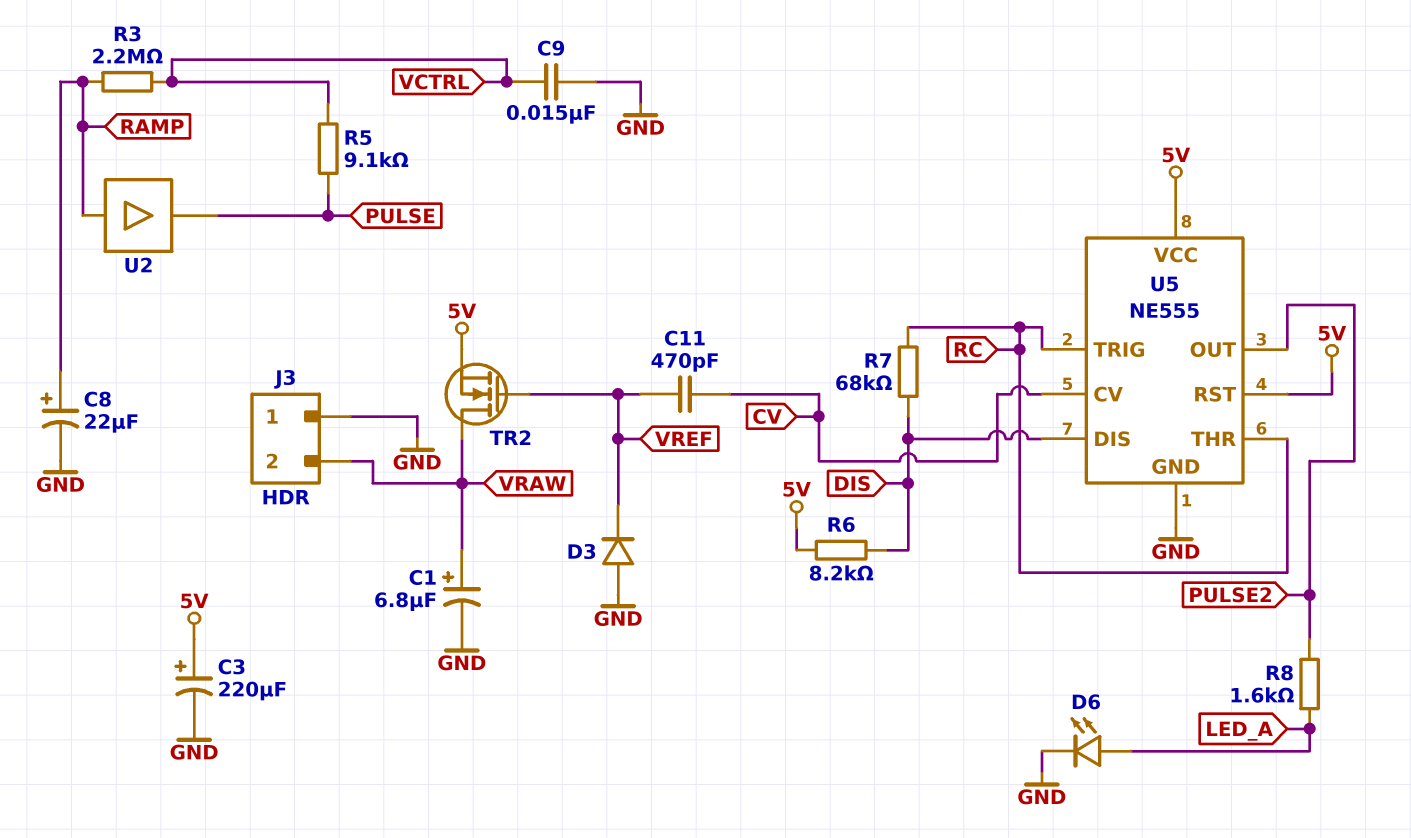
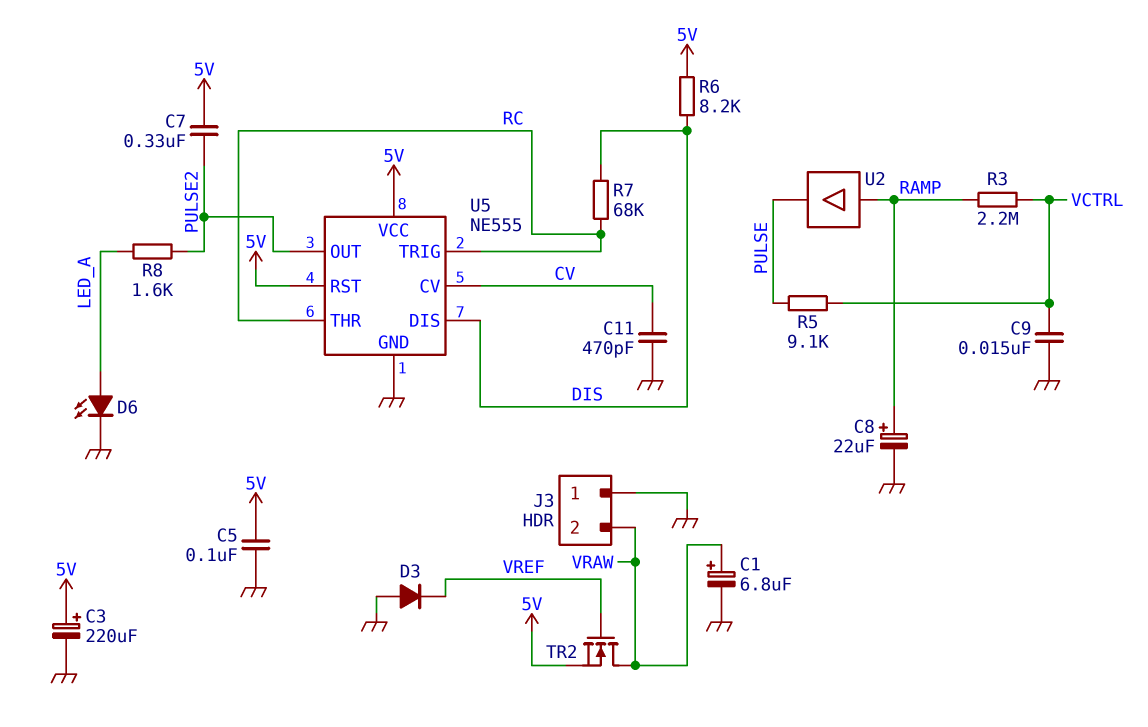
C5: none -> 100nF (5V, GND)
C7: none -> 330nF (5V, PULSE2)
C11: 470pF (CV, VREF) -> 470pF (CV, GND)

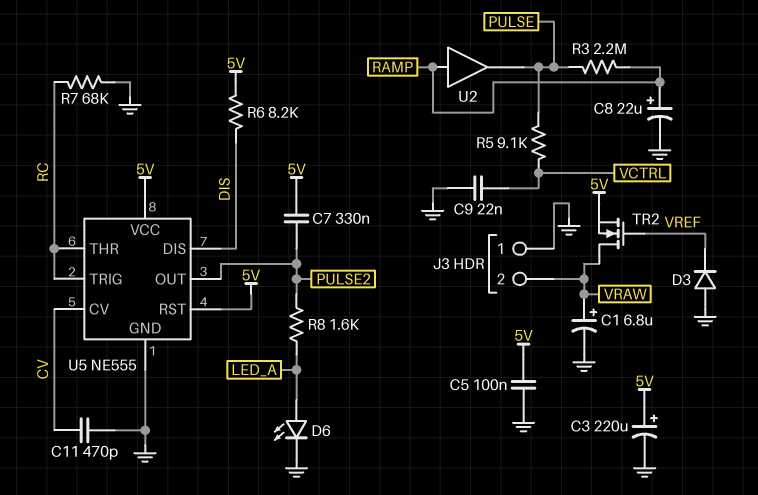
C9: 15nF (GND, VCTRL) -> 22nF (GND, VCTRL)
R3: 2.2M (RAMP, VCTRL) -> 2.2M (PULSE, RAMP)
R7: 68k (DIS, RC) -> 68k (GND, RC)

